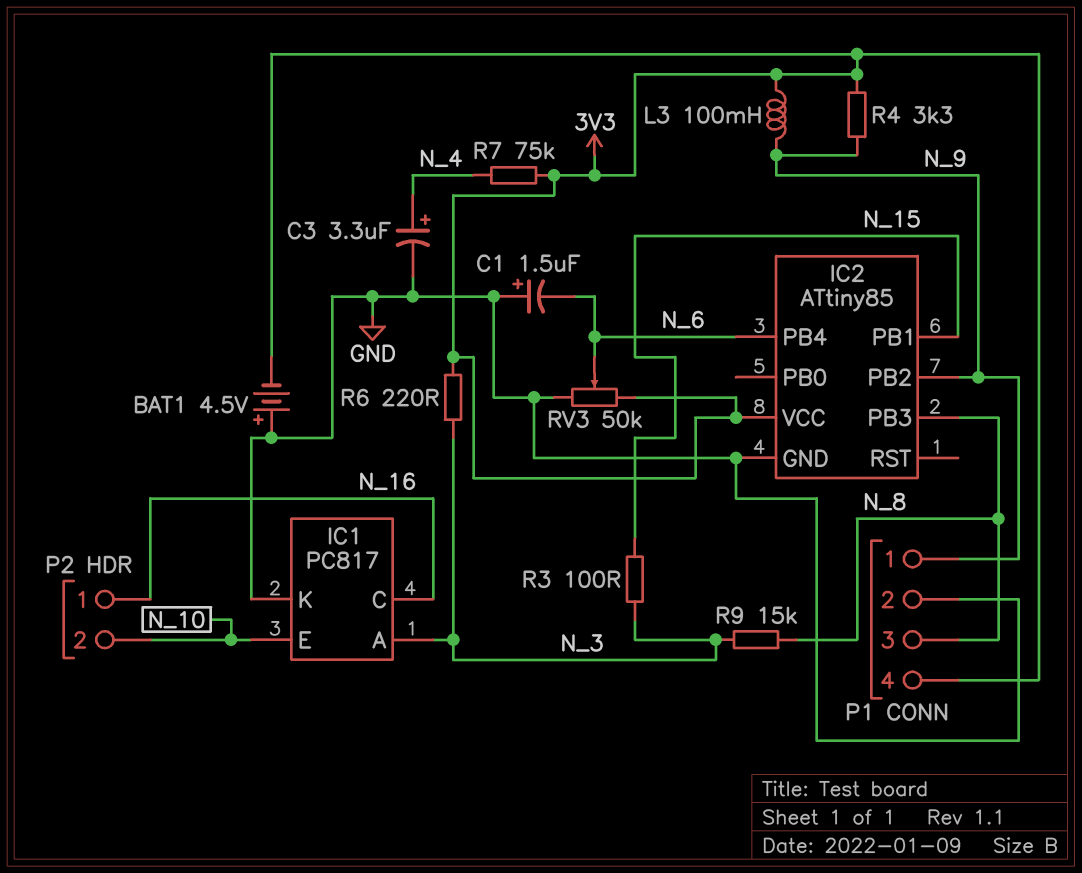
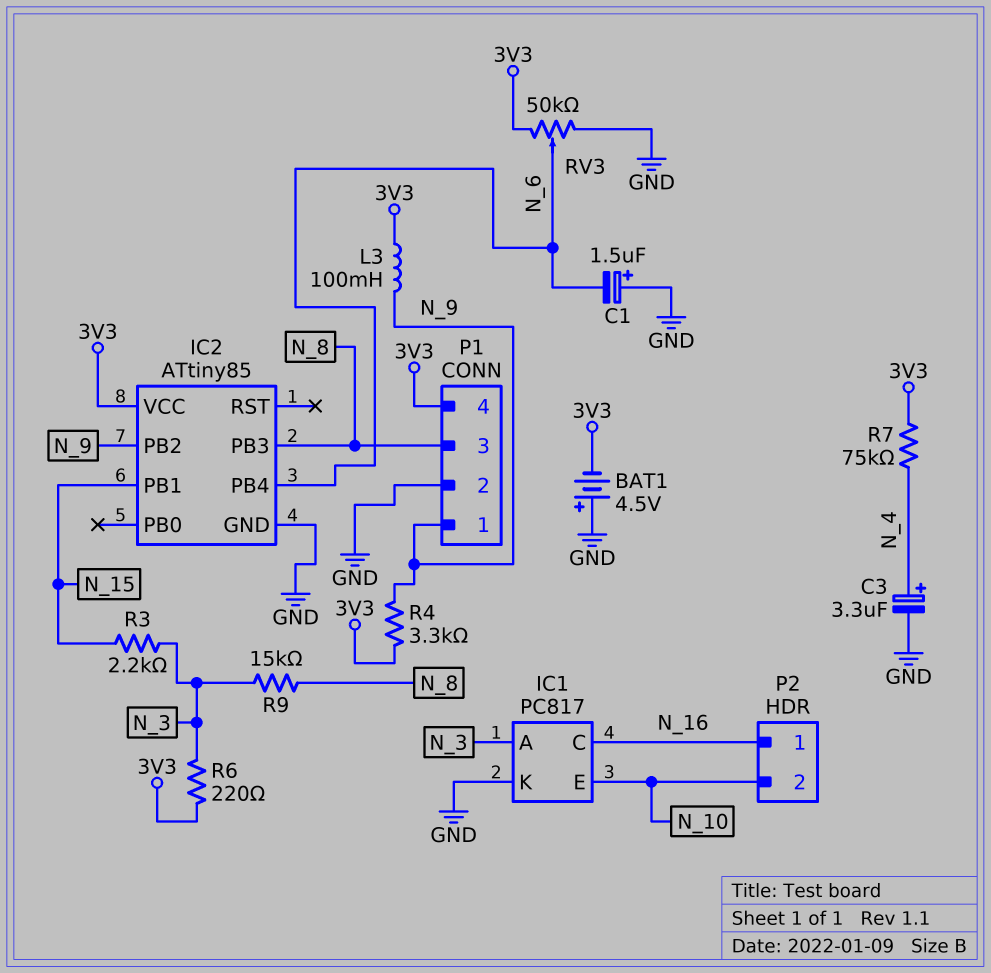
R3: 100 (N_3, N_15) -> 2.2k (N_3, N_15)

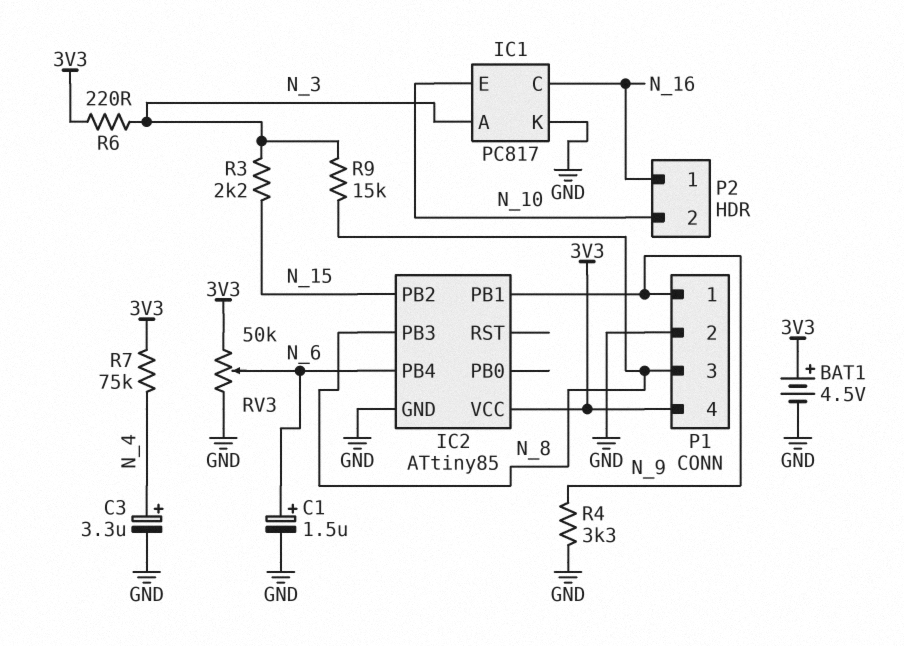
BAT1: 4.5V (plus GND, minus 3V3) -> 4.5V (plus 3V3, minus GND)
C1: 1.5uF (plus GND, minus N_6) -> 1.5uF (plus N_6, minus GND)
IC2 pin PB1: N_15 -> N_9
IC2 pin PB2: N_9 -> N_15
L3: 100mH (3V3, N_9) -> none
R4: 3.3k (3V3, N_9) -> 3.3k (GND, N_9)

